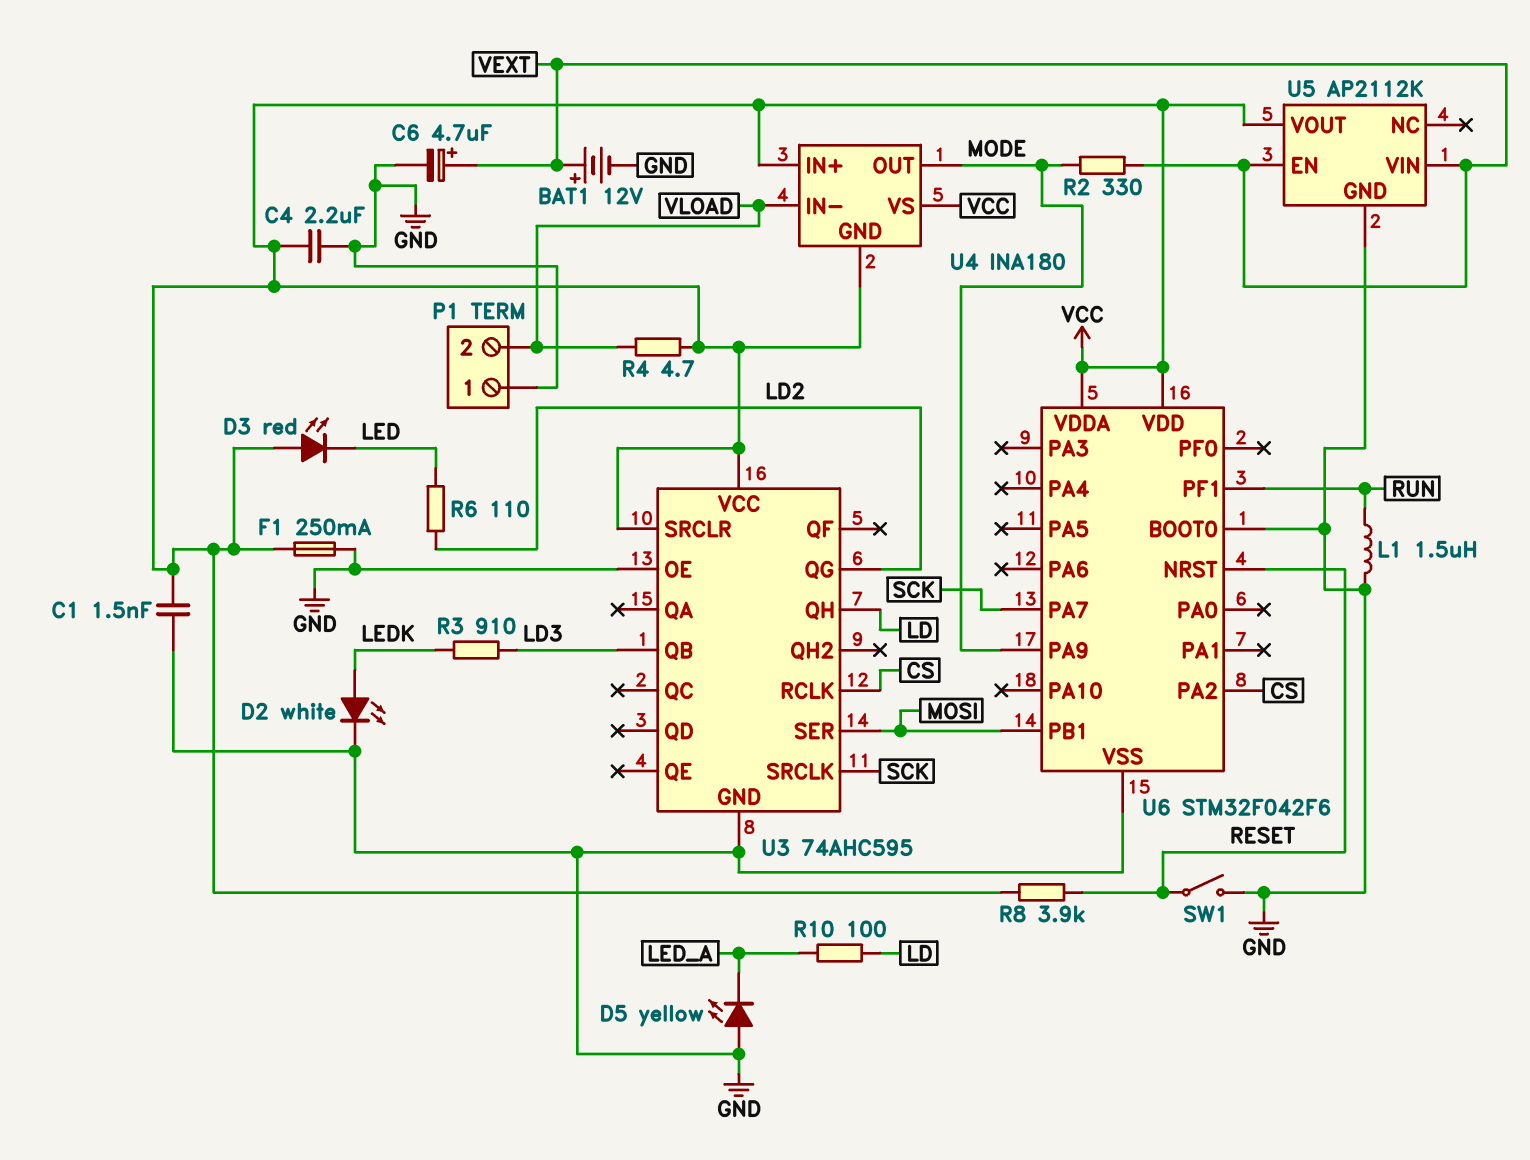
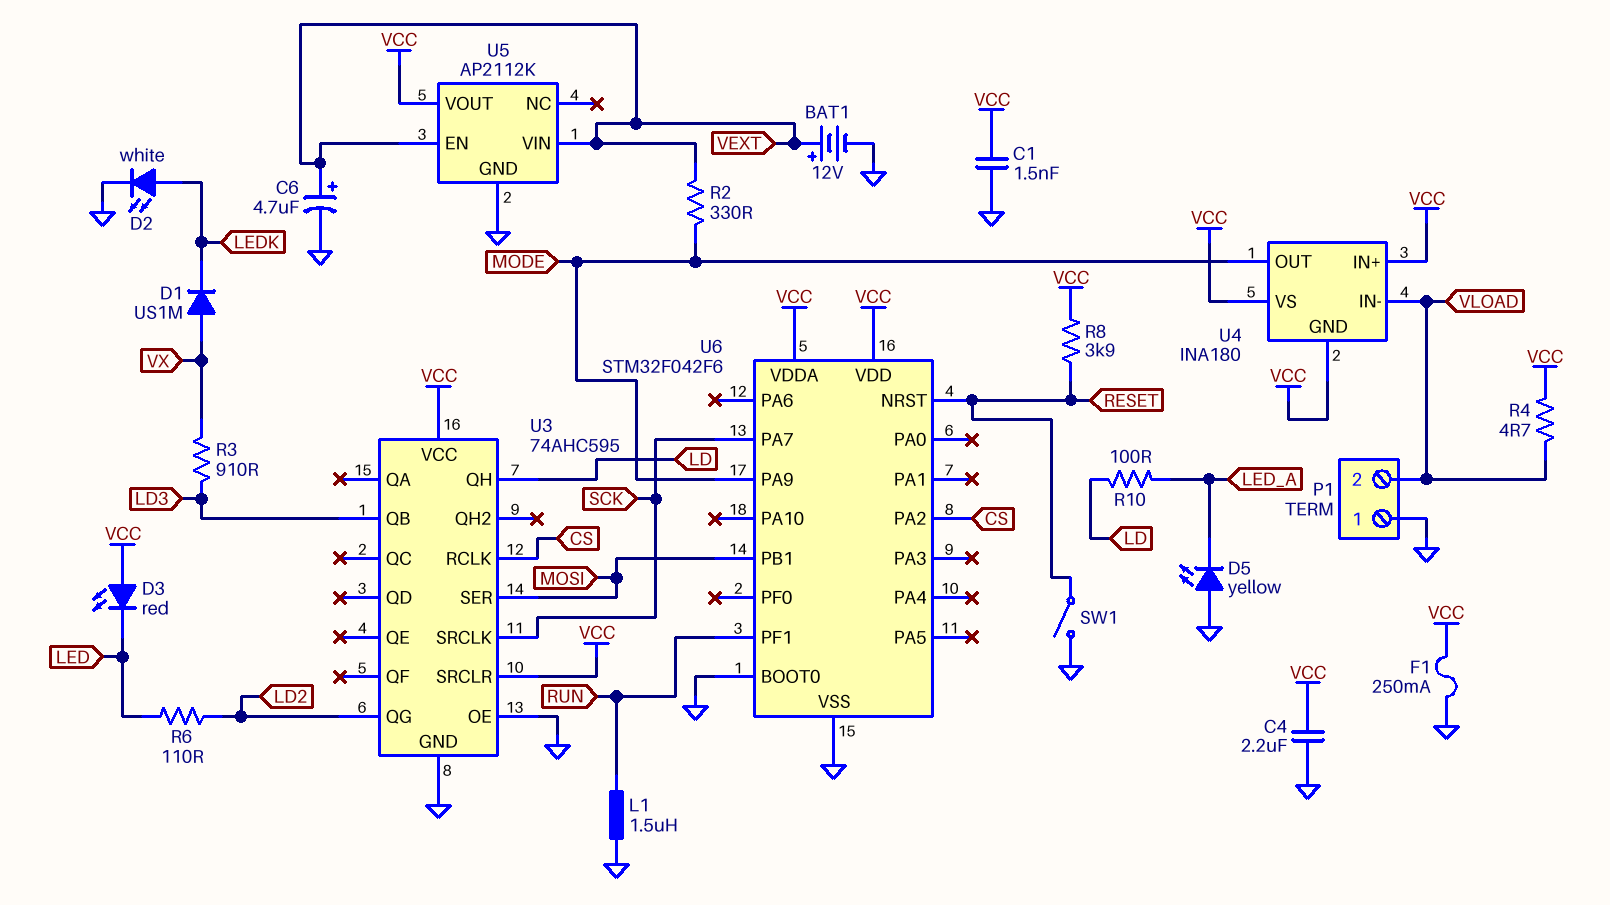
D1: none -> diode US1M (A VX, K LEDK)
R3: 910 (LD3, LEDK) -> 910 (LD3, VX)

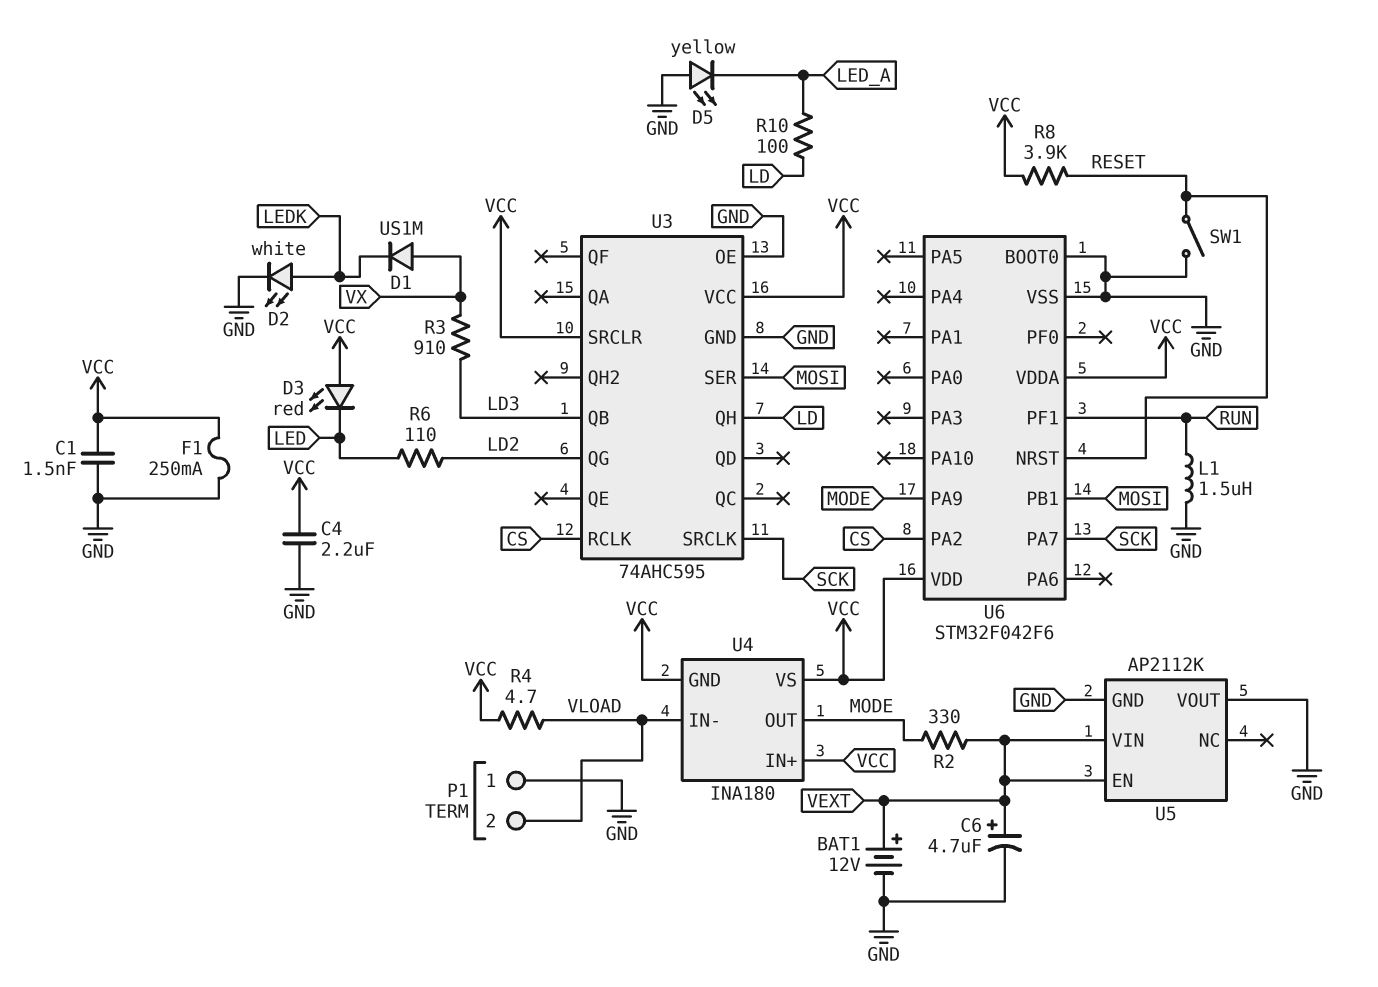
U5 pin VOUT: VCC -> GND

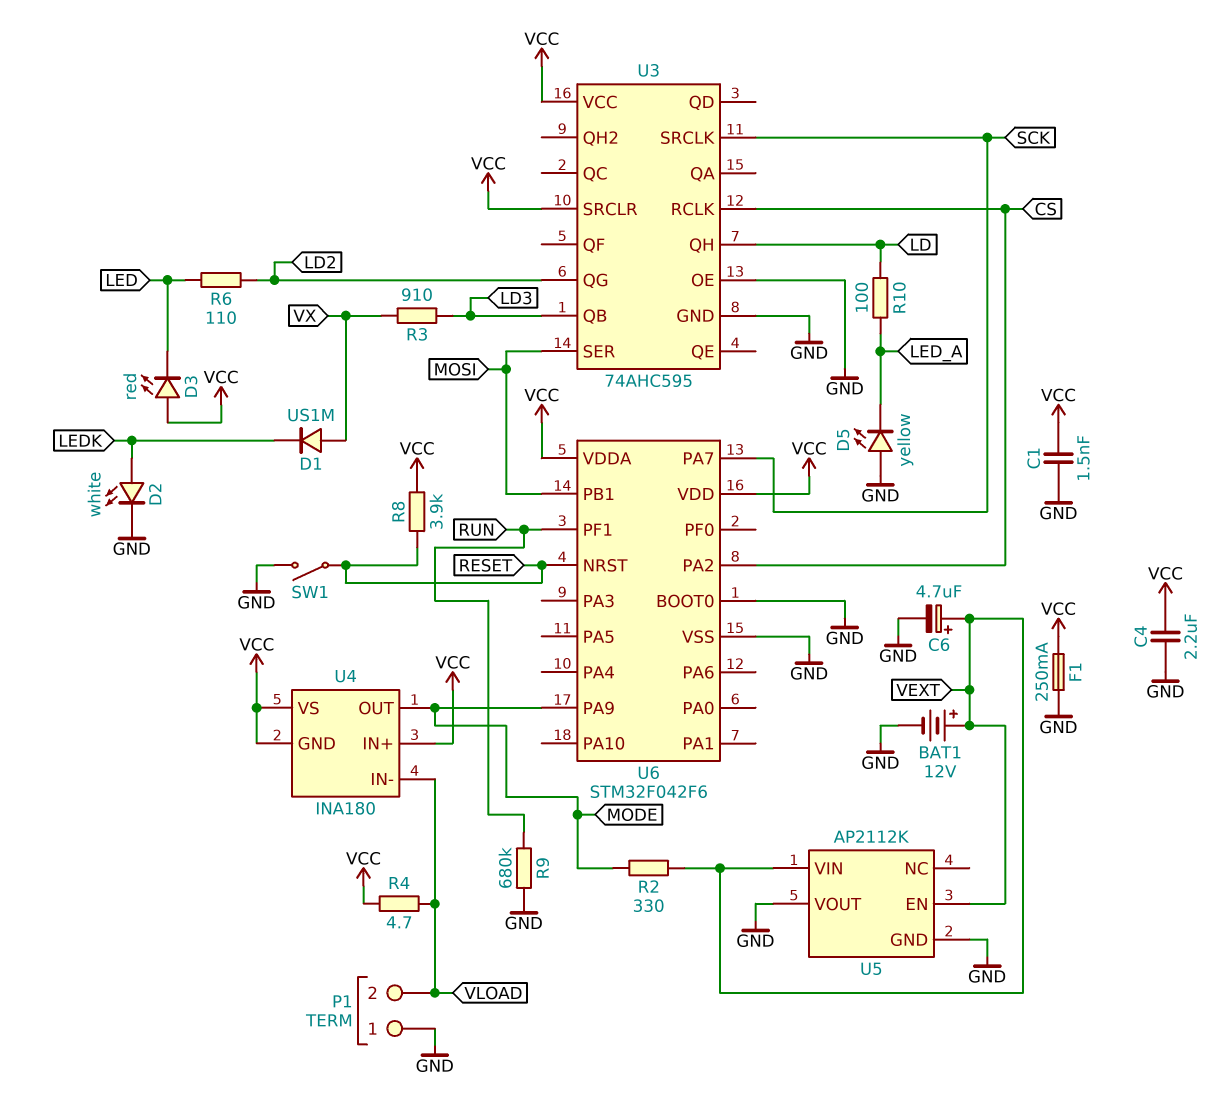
L1: 1.5uH (GND, RUN) -> none
R9: none -> 680k (GND, RUN)

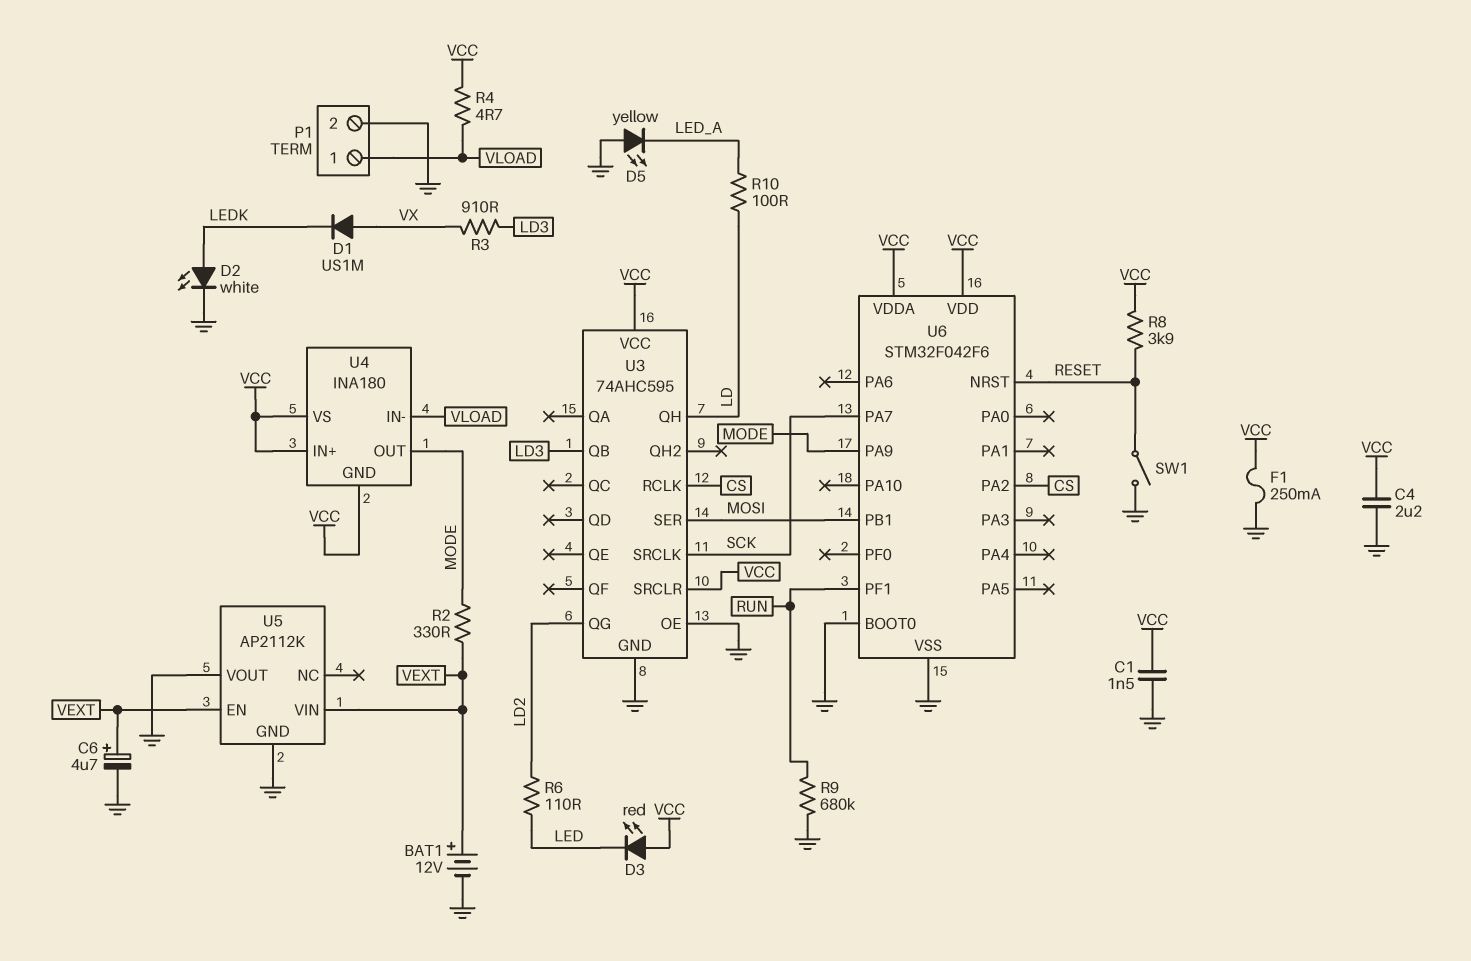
P1 pin 1: GND -> VLOAD
P1 pin 2: VLOAD -> GND

